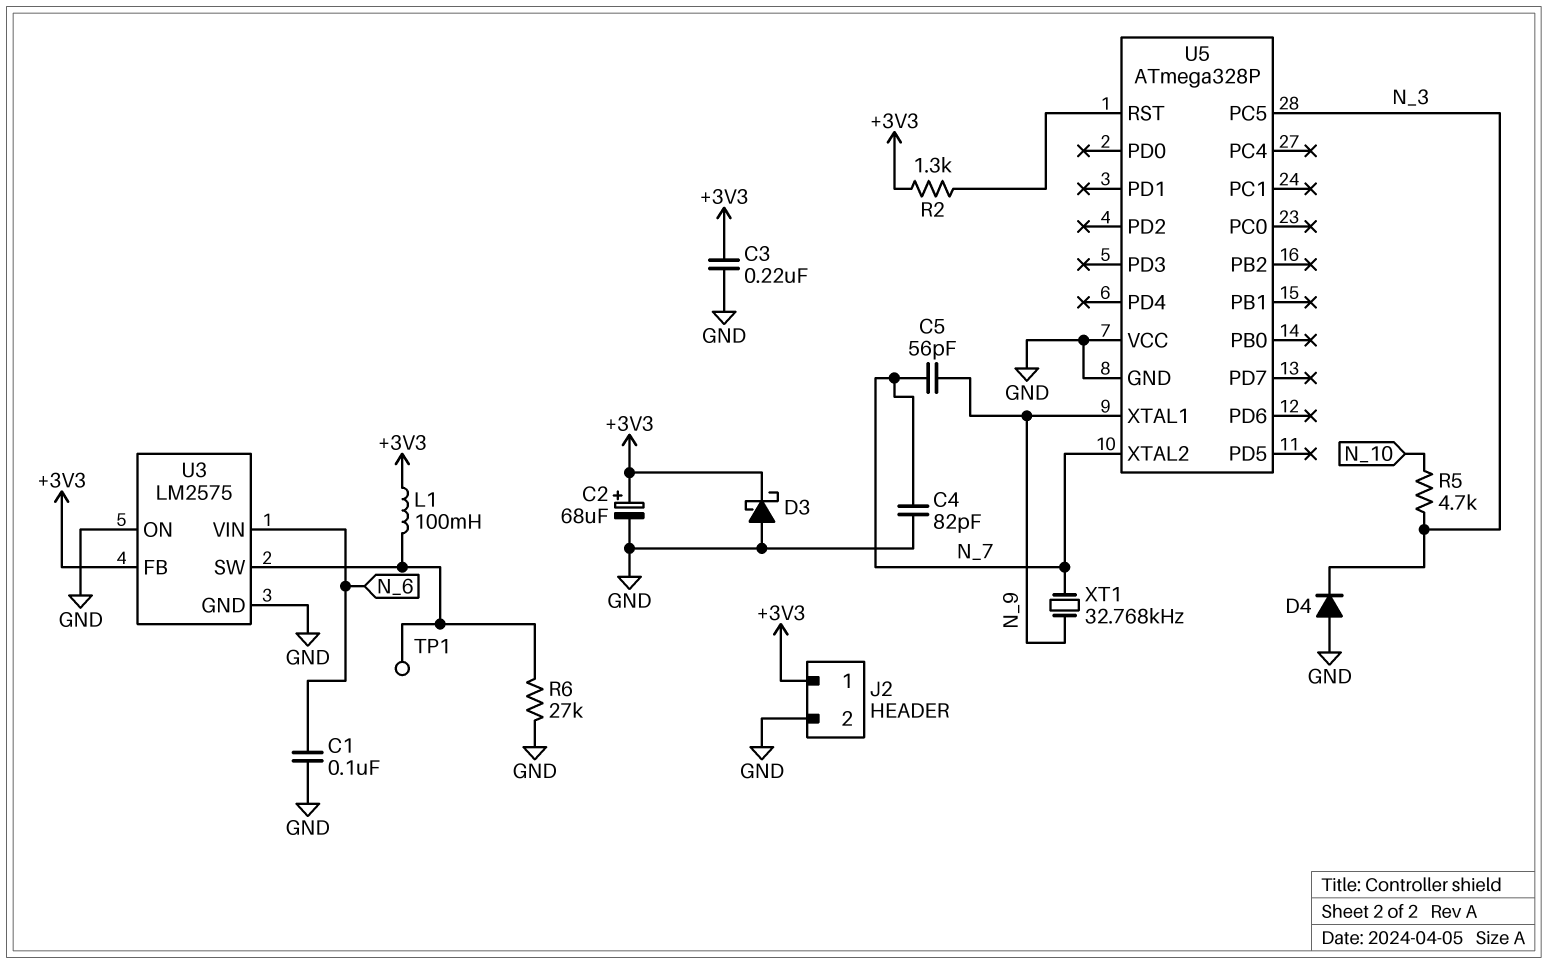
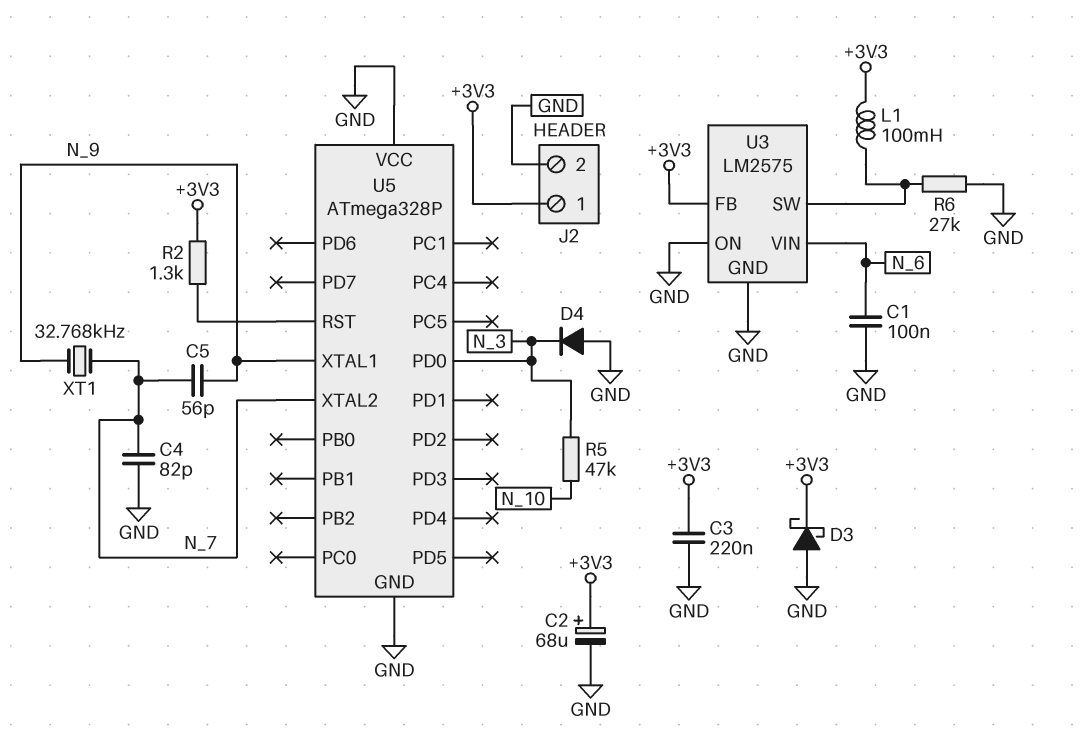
R5: 4.7k (N_3, N_10) -> 47k (N_3, N_10)
TP1: test point (U3/SW) -> none
U5 pin PC5: N_3 -> none
U5 pin PD0: none -> N_3

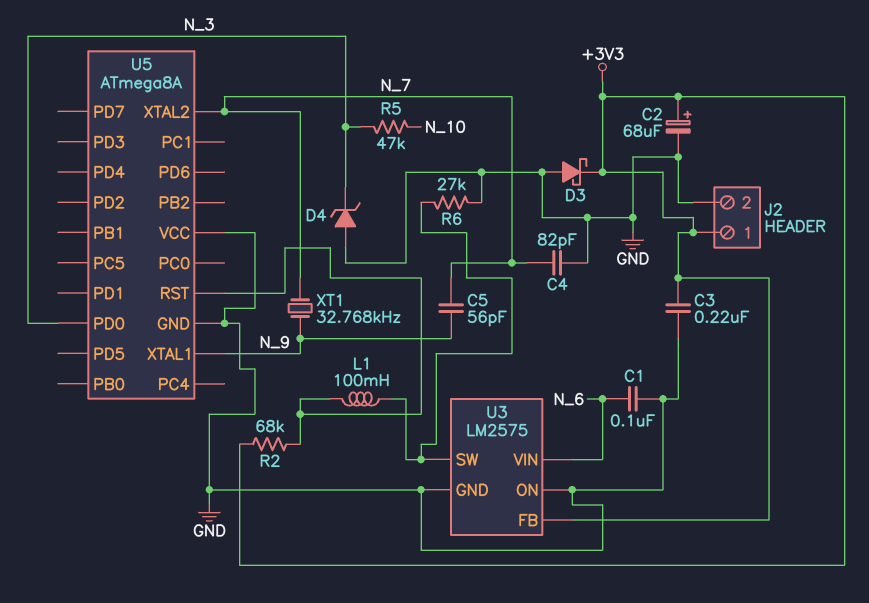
D4: diode (A GND, K N_3) -> zener (A GND, K N_3)
L1: 100mH (+3V3, U3/SW) -> 100mH (U3/SW, U5/RST)
R2: 1.3k (+3V3, U5/RST) -> 68k (+3V3, U5/RST)
U5: ATmega328P -> ATmega8A

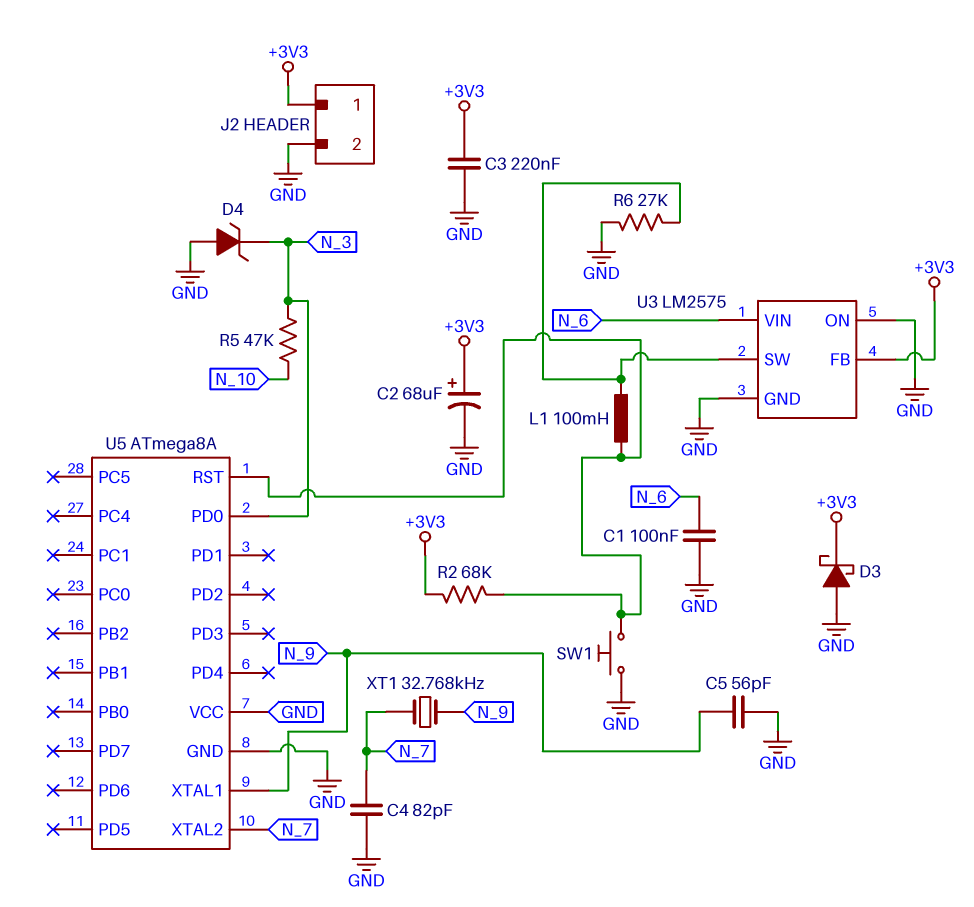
C5: 56pF (N_7, N_9) -> 56pF (GND, N_9)
SW1: none -> button (GND, U5/RST)

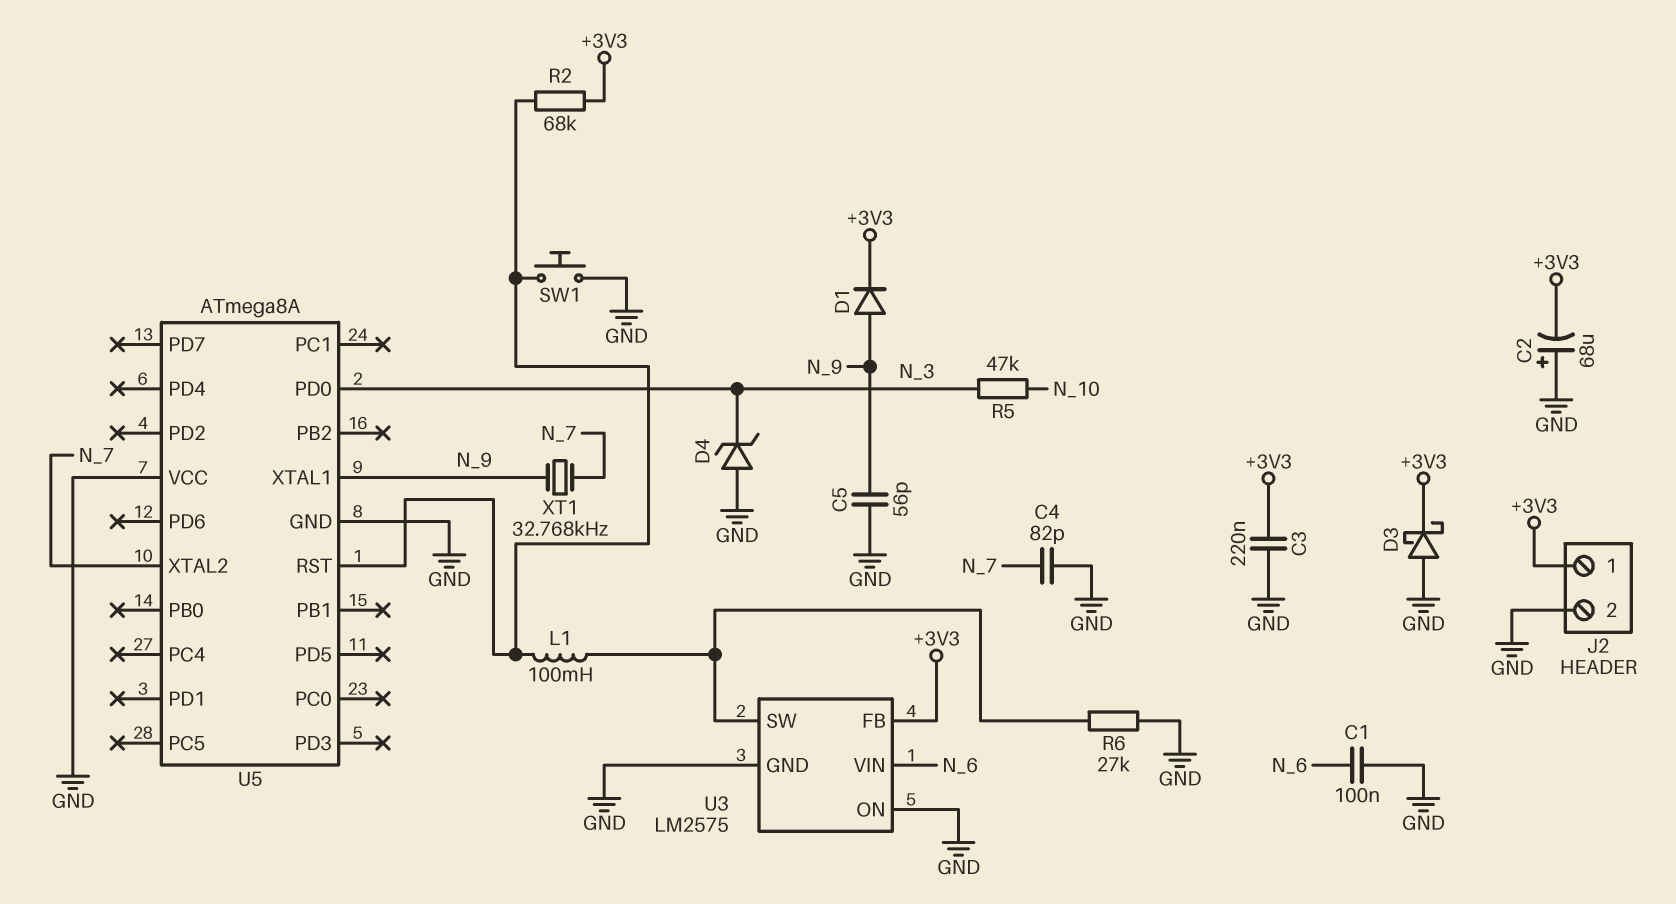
C2: 68uF (plus +3V3, minus GND) -> 68uF (plus GND, minus +3V3)
D1: none -> diode (A N_9, K +3V3)

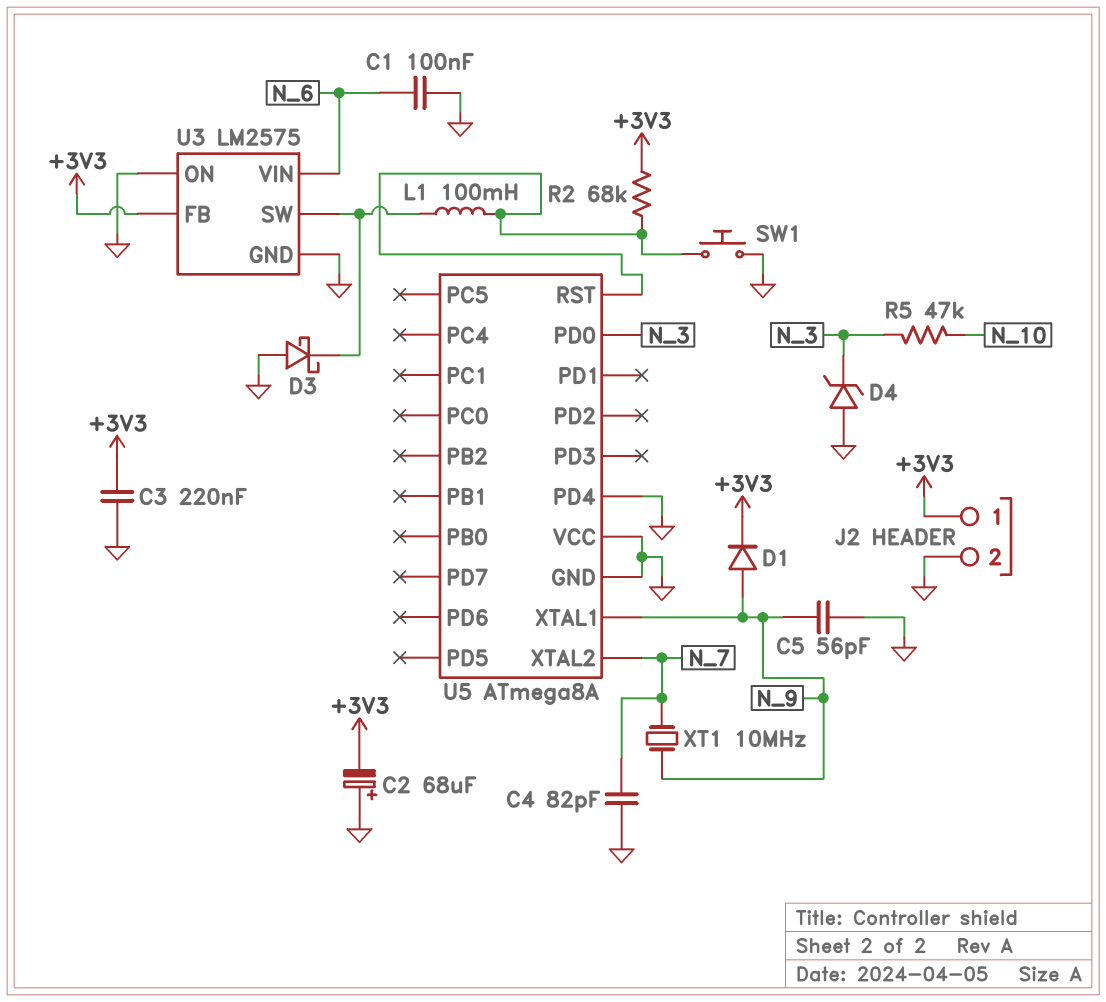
D3: schottky (A GND, K +3V3) -> schottky (A GND, K U3/SW)
R6: 27k (GND, U3/SW) -> none
U5 pin PD4: none -> GND
XT1: 32.768kHz (N_7, N_9) -> 10MHz (N_7, N_9)

